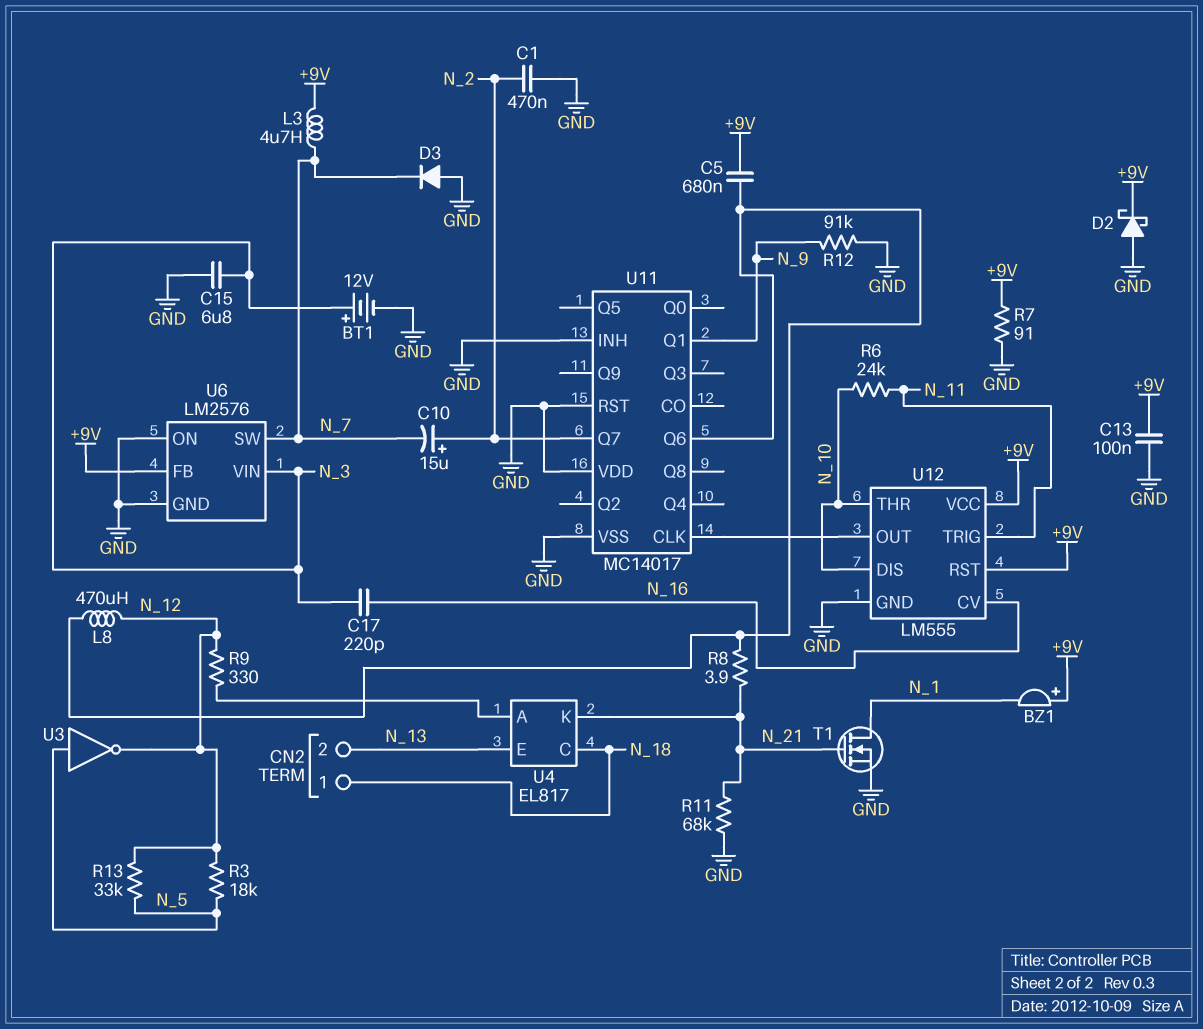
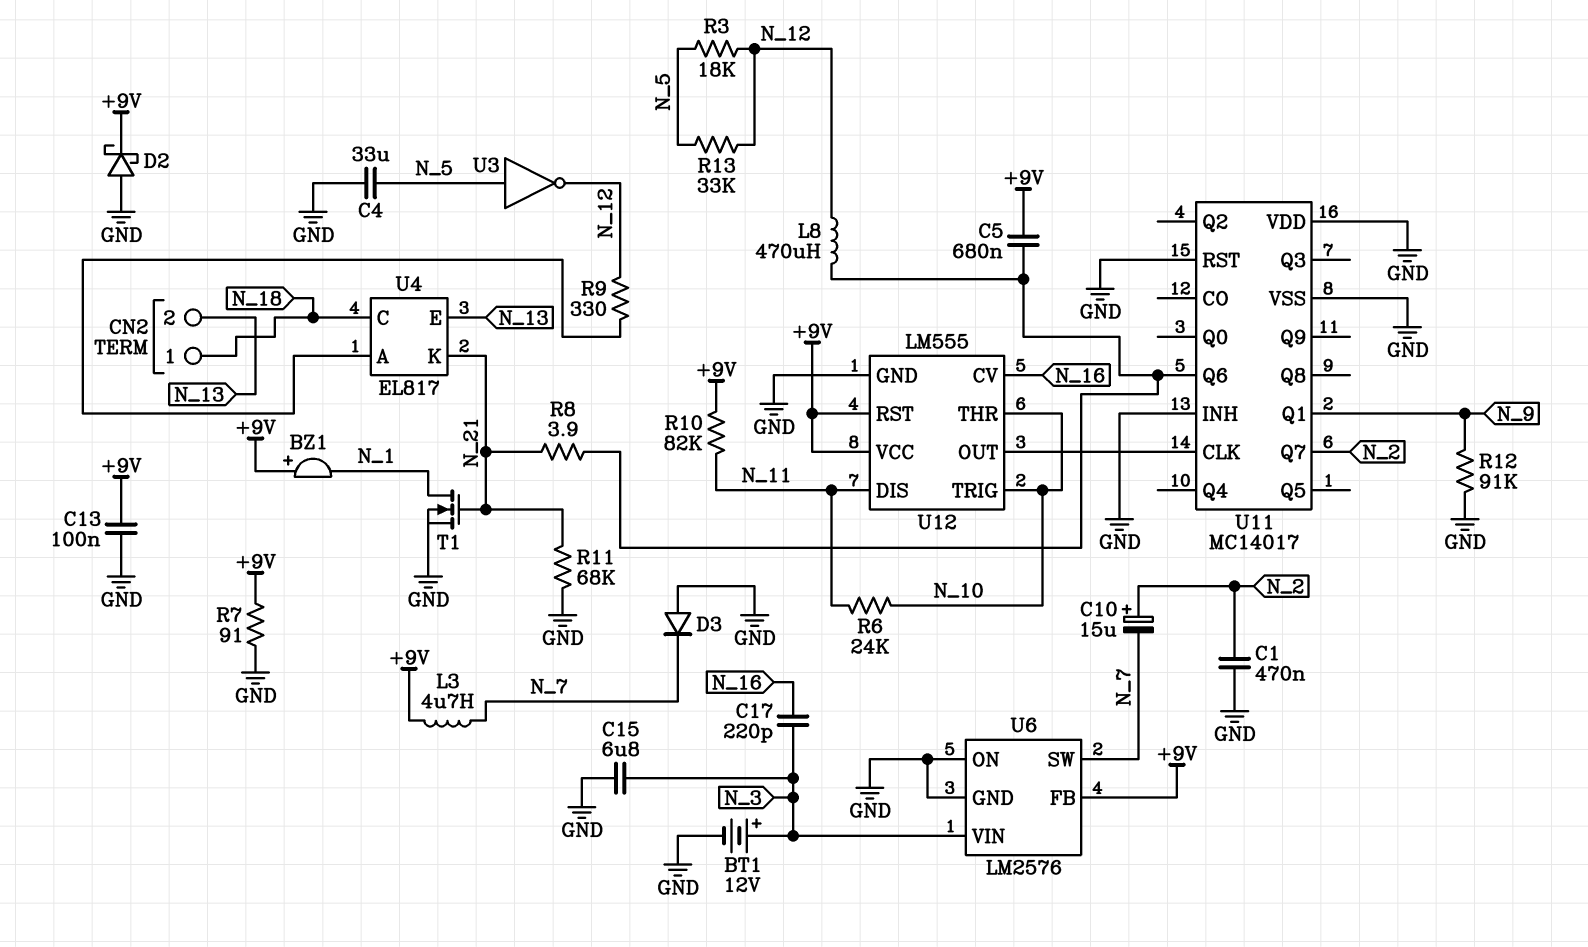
C4: none -> 33uF (GND, N_5)
R10: none -> 82k (+9V, N_11)
U12 pin DIS: N_10 -> N_11
U12 pin TRIG: N_11 -> N_10

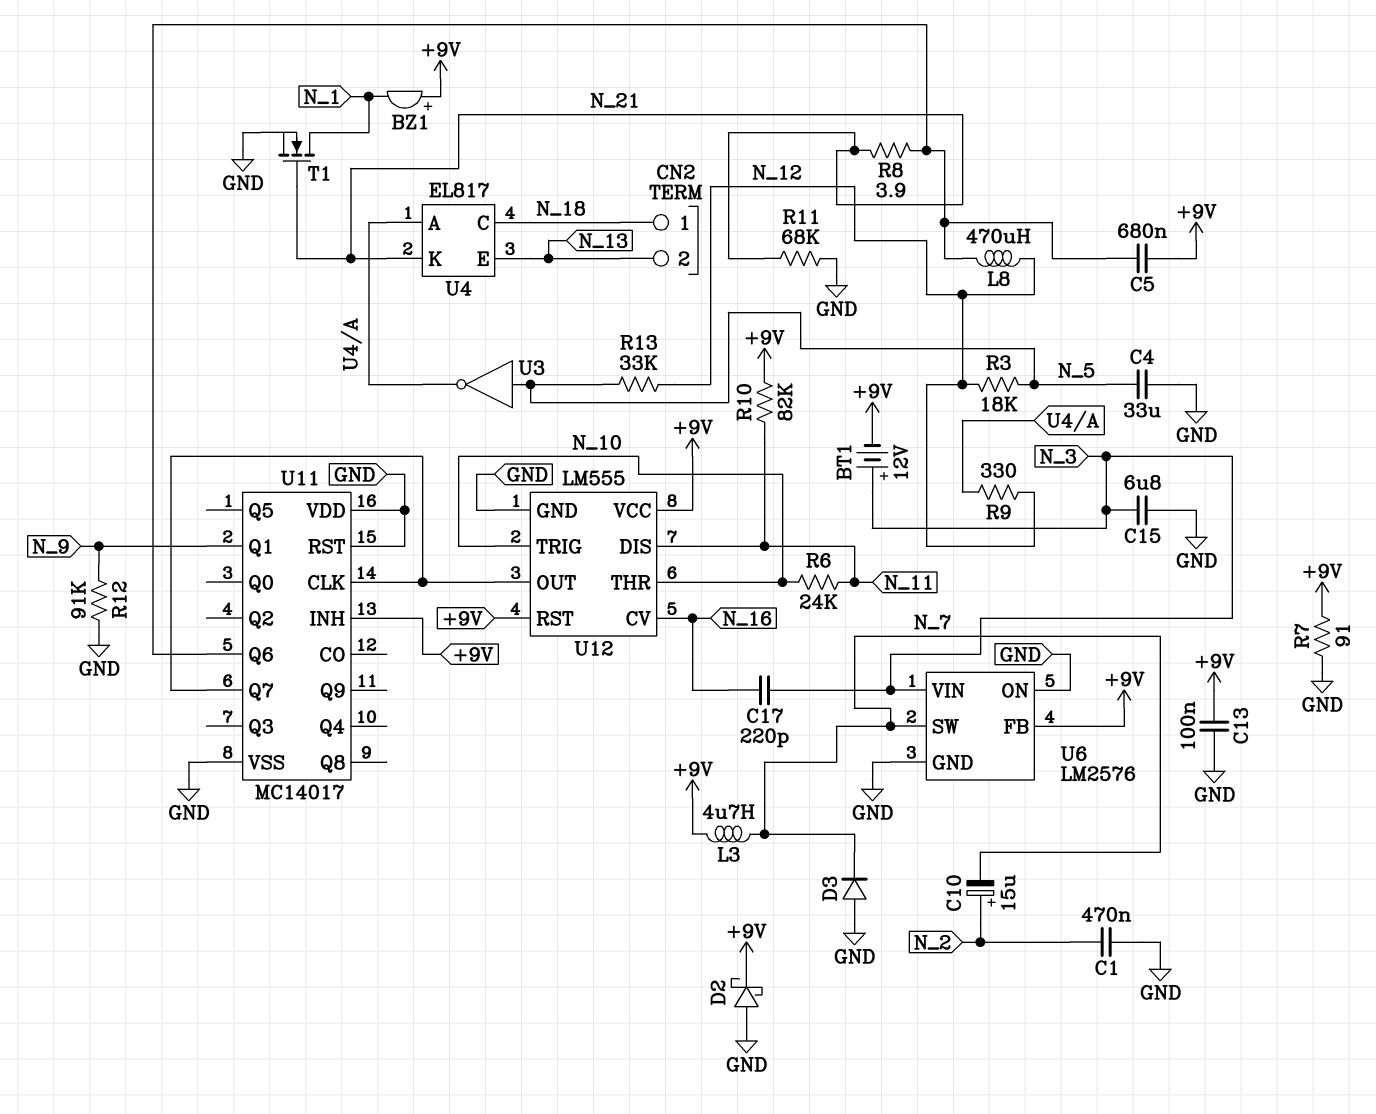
BT1: 12V (plus N_3, minus GND) -> 12V (plus N_3, minus +9V)
U3: NOT (in N_5, out N_12) -> NOT (in N_5, out U4/A)
U11 pin INH: GND -> +9V
U11 pin Q7: N_2 -> U11/CLK

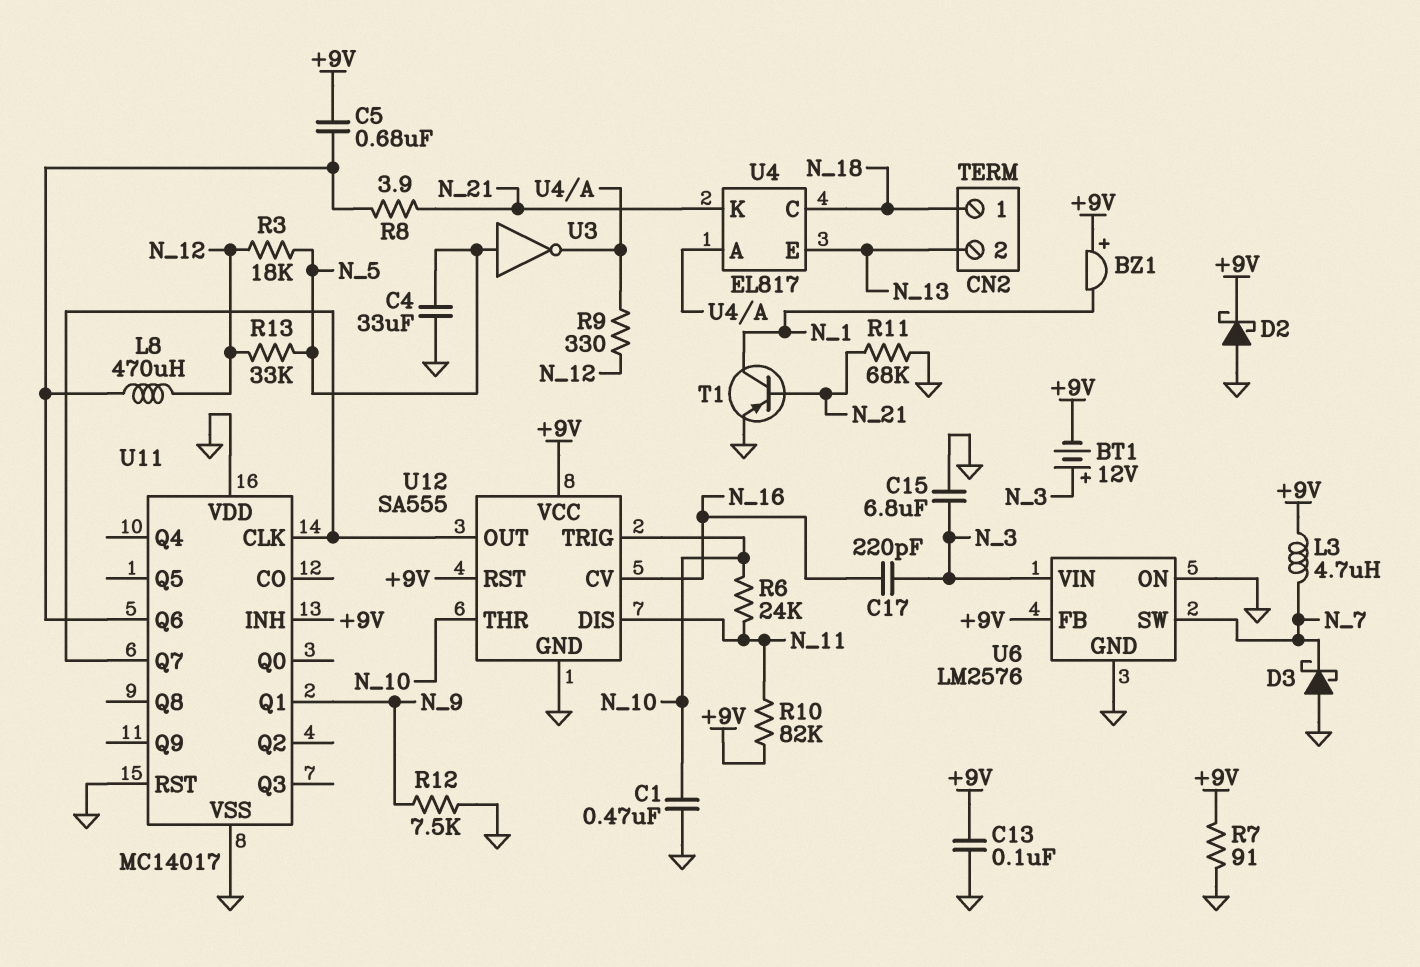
C1: 470nF (GND, N_2) -> 470nF (GND, N_10)
C10: 15uF (plus N_2, minus N_7) -> none
D3: diode (A GND, K N_7) -> schottky (A GND, K N_7)
R12: 91k (GND, N_9) -> 7.5k (GND, N_9)
T1: NMOS (G N_21, D N_1, S GND) -> PNP (B N_21, C N_1, E GND)
U12: LM555 -> SA555

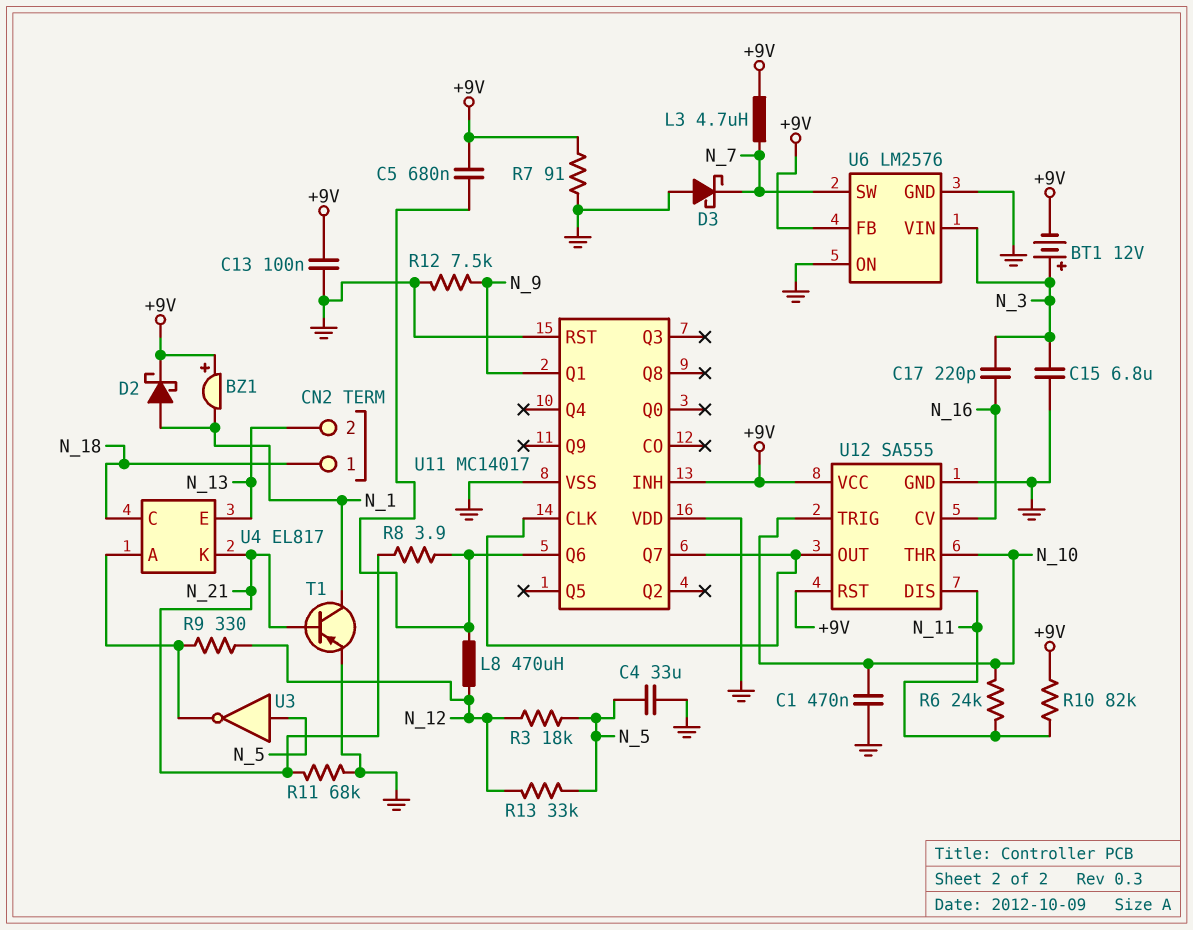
D2: schottky (A GND, K +9V) -> schottky (A N_1, K +9V)

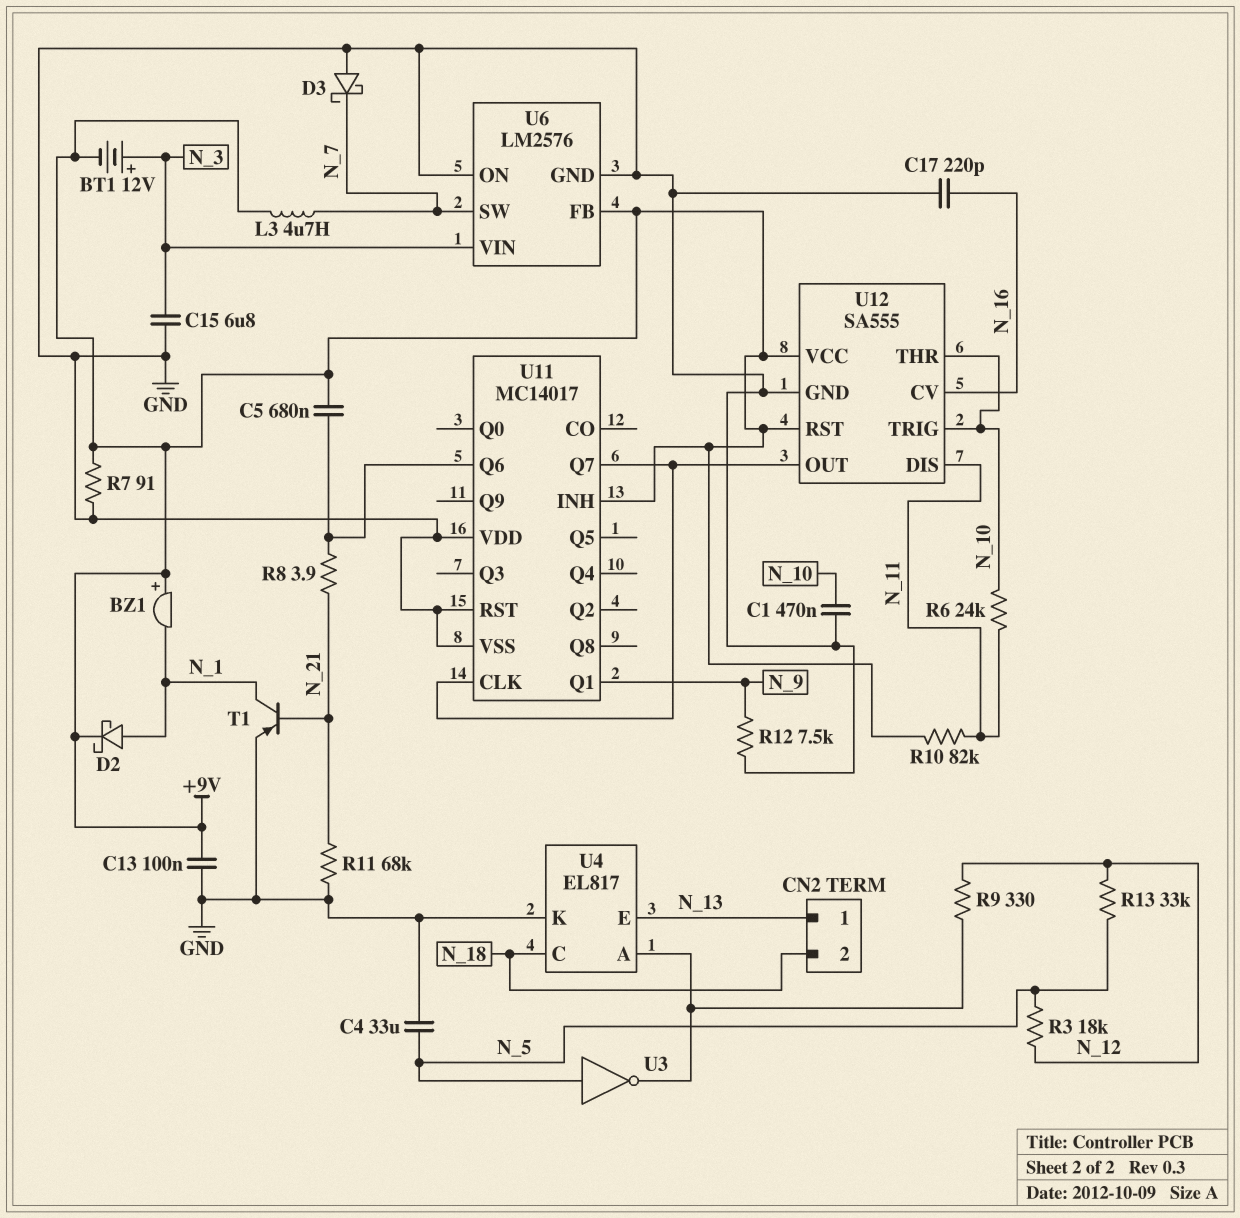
C17: 220pF (N_3, N_16) -> 220pF (GND, N_16)
CN2 pin 1: N_18 -> N_13
CN2 pin 2: N_13 -> N_18
L8: 470uH (N_12, U11/Q6) -> none
U4 pin K: N_21 -> GND

